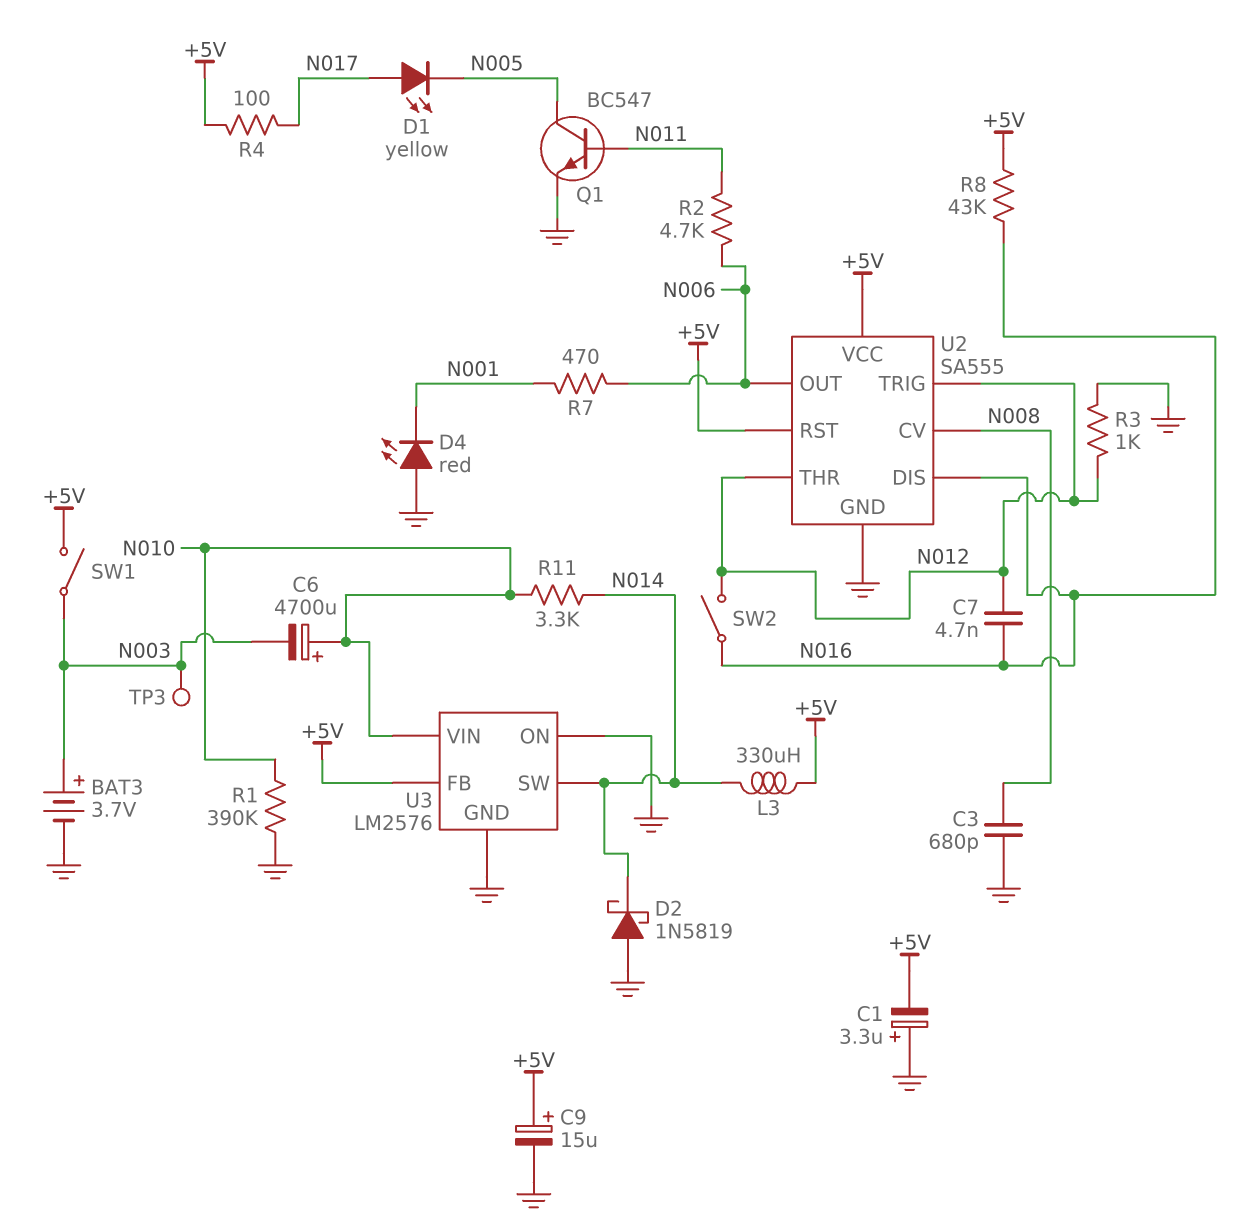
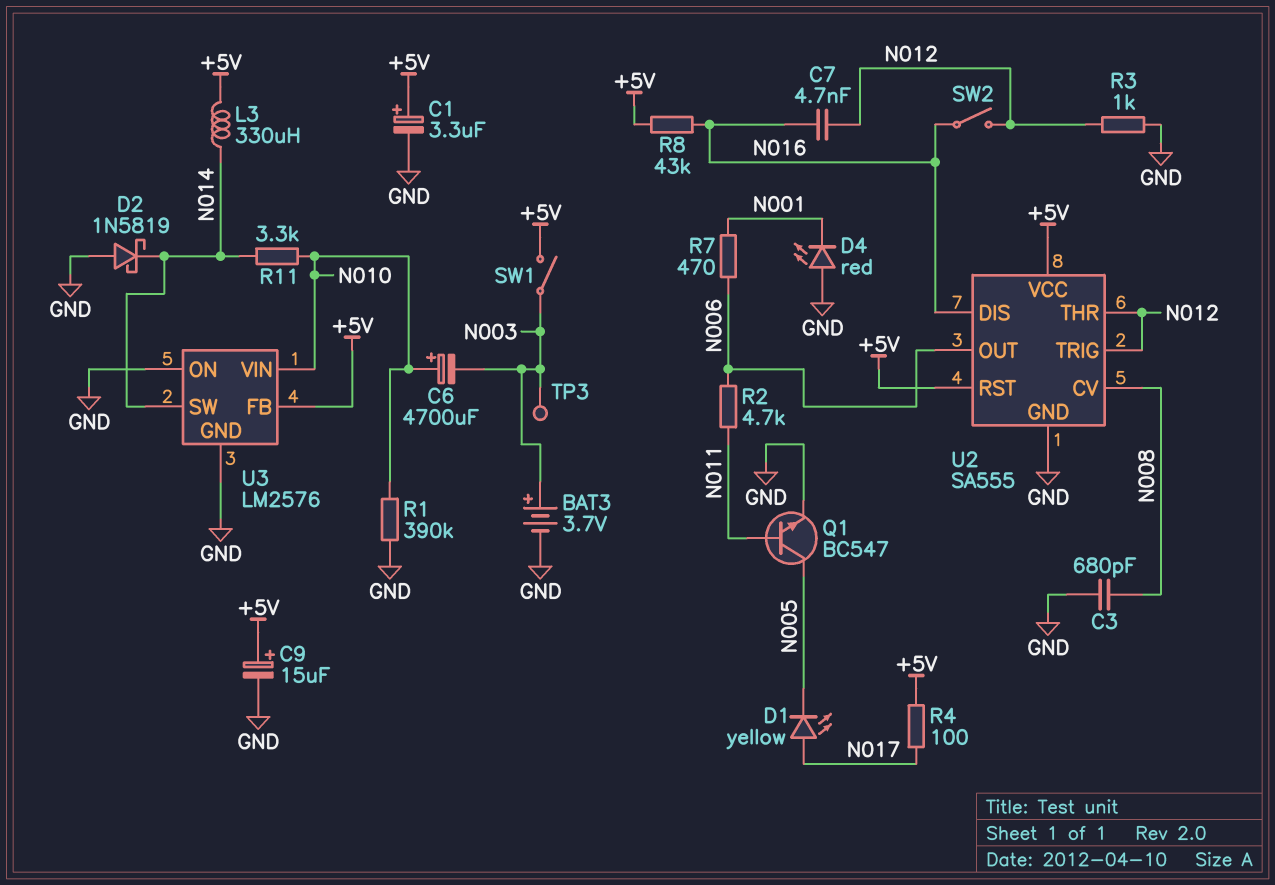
C1: 3.3uF (plus GND, minus +5V) -> 3.3uF (plus +5V, minus GND)

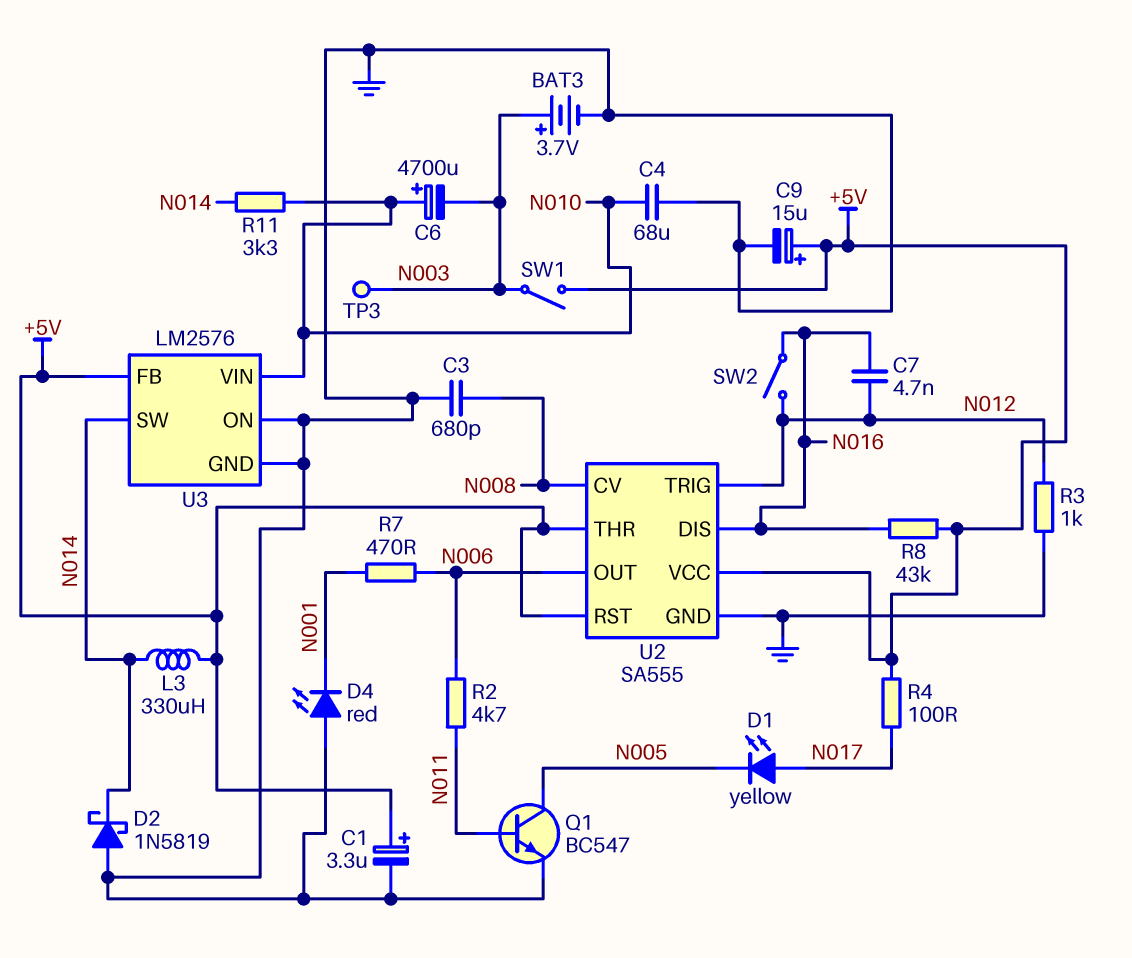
C4: none -> 68uF (GND, N010)
R1: 390k (GND, N010) -> none
U2 pin THR: N012 -> +5V

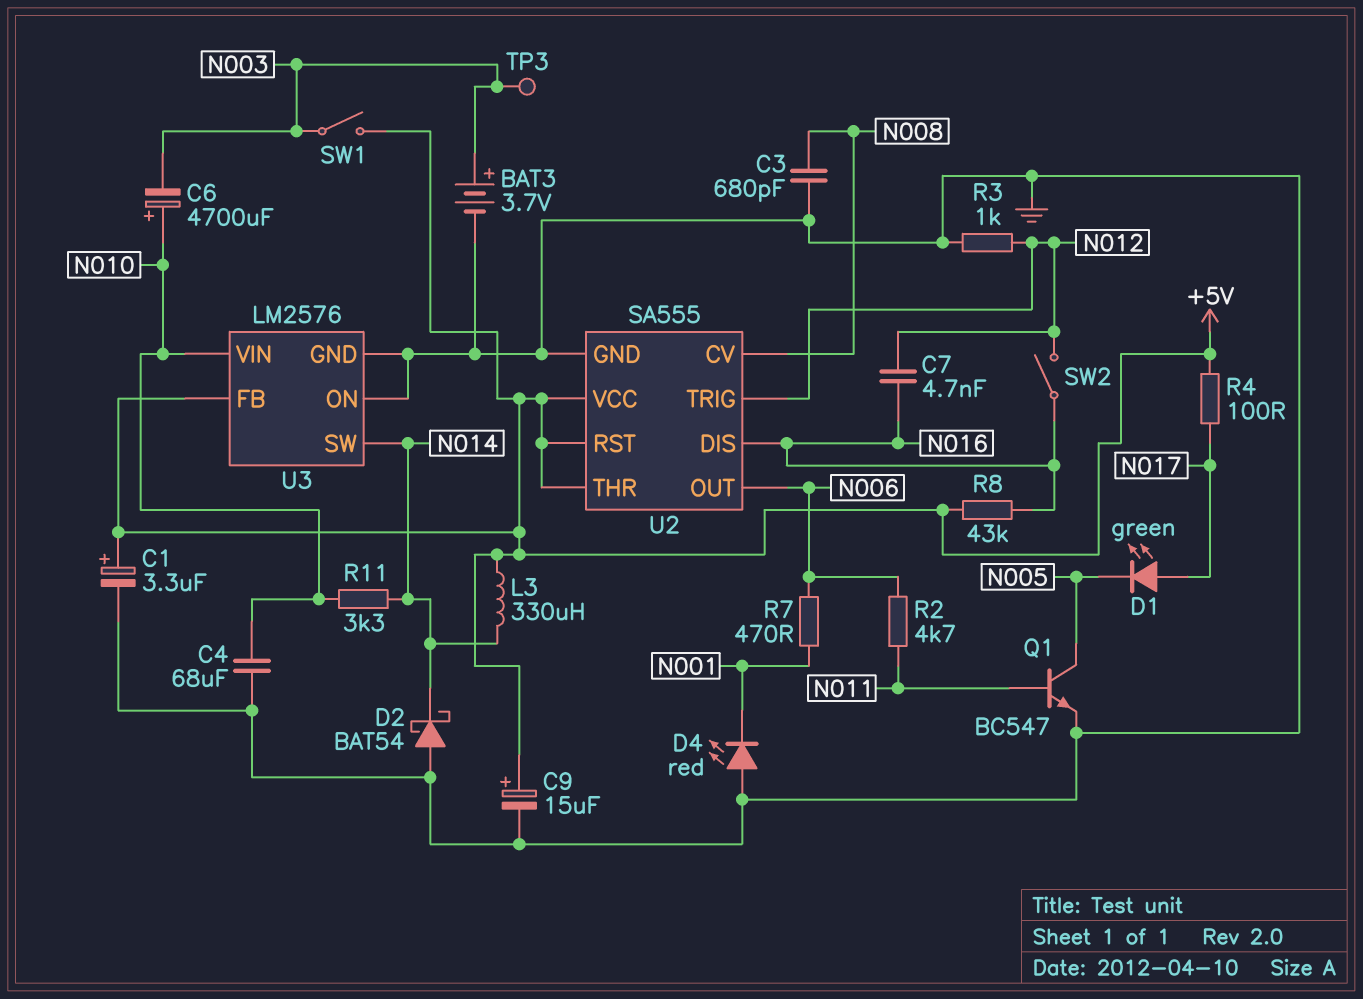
D1: LED yellow (A N017, K N005) -> LED green (A N017, K N005)
D2: schottky 1N5819 (A GND, K N014) -> schottky BAT54 (A GND, K N014)

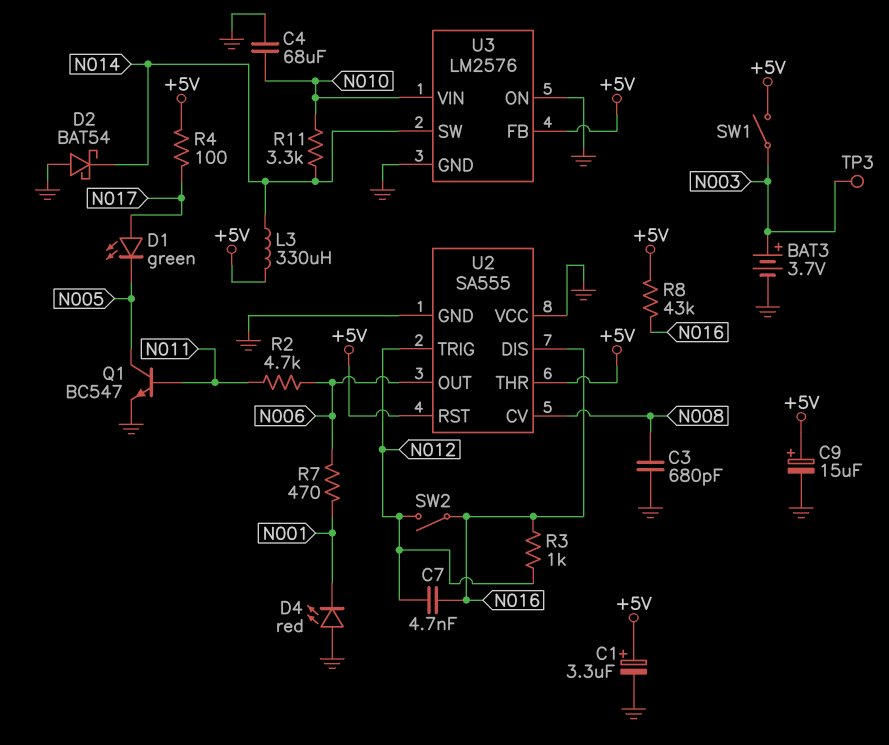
C6: 4700uF (plus N010, minus N003) -> none
R3: 1k (GND, N012) -> 1k (N012, N016)
U2 pin VCC: +5V -> GND

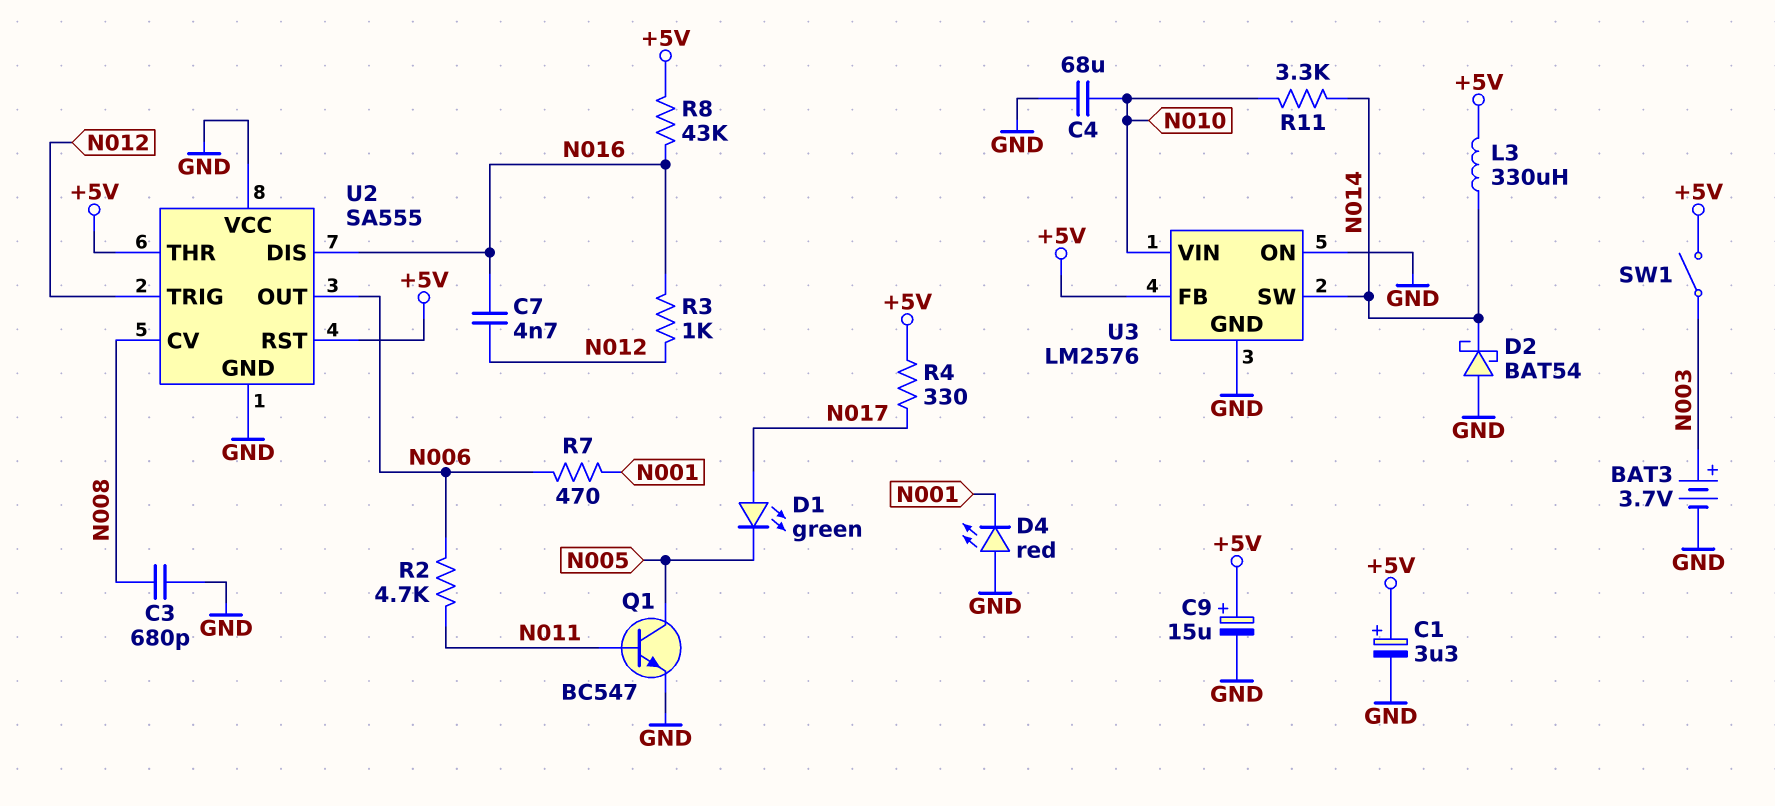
R4: 100 (+5V, N017) -> 330 (+5V, N017)
SW2: switch (N012, N016) -> none
TP3: test point (N003) -> none

